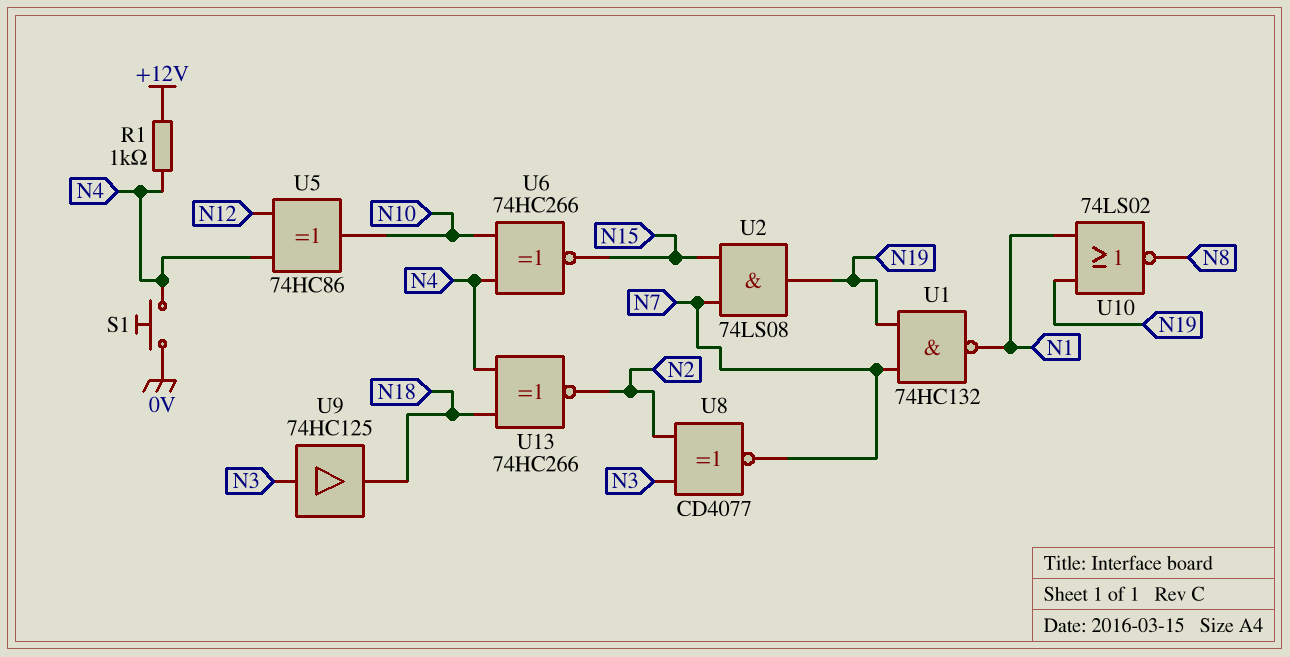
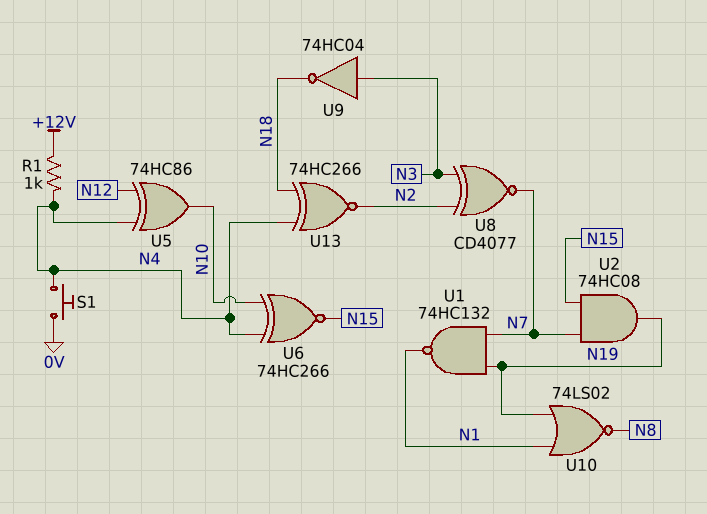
U2: AND 74LS08 (in N7, in N15, out N19) -> AND 74HC08 (in N7, in N15, out N19)
U9: buffer 74HC125 (in N3, out N18) -> NOT 74HC04 (in N3, out N18)

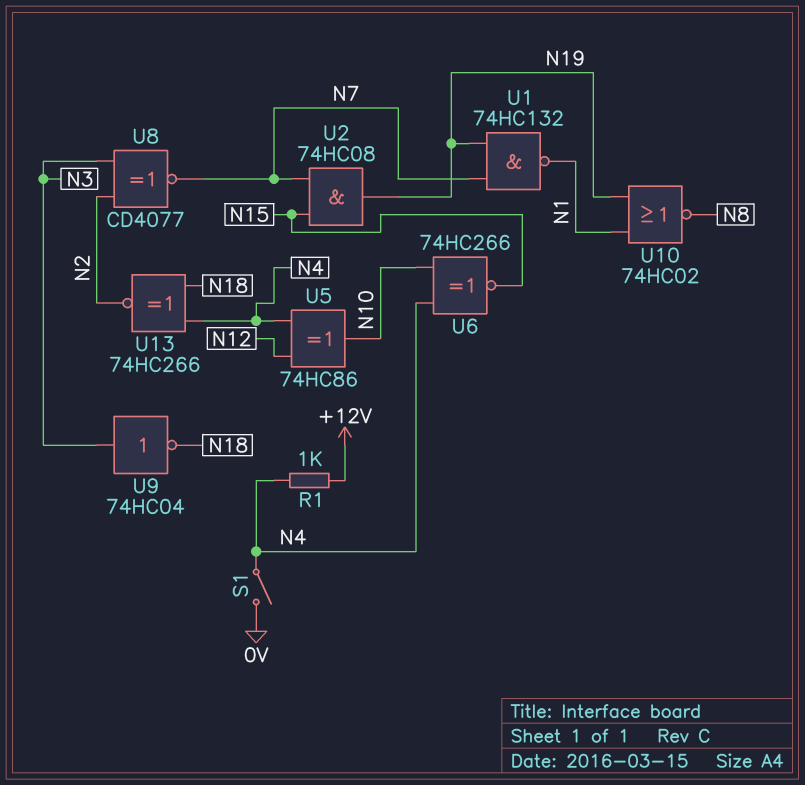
S1: button (0V, N4) -> switch (0V, N4)
U10: NOR 74LS02 (in N1, in N19, out N8) -> NOR 74HC02 (in N1, in N19, out N8)

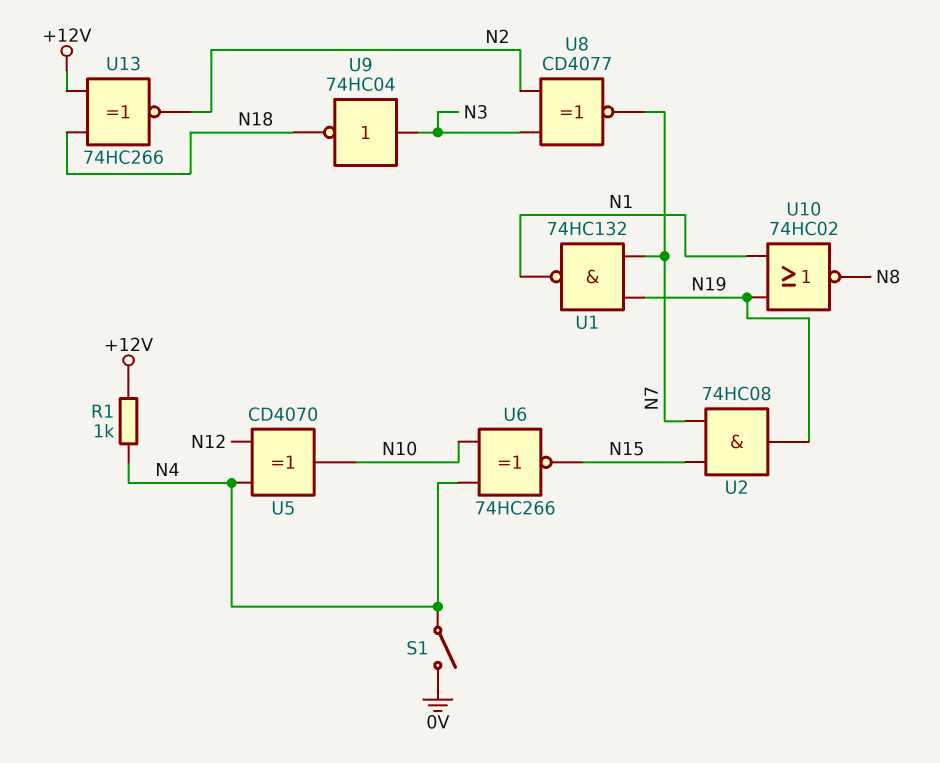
U5: XOR 74HC86 (in N4, in N12, out N10) -> XOR CD4070 (in N4, in N12, out N10)
U13: XNOR 74HC266 (in N4, in N18, out N2) -> XNOR 74HC266 (in +12V, in N18, out N2)

